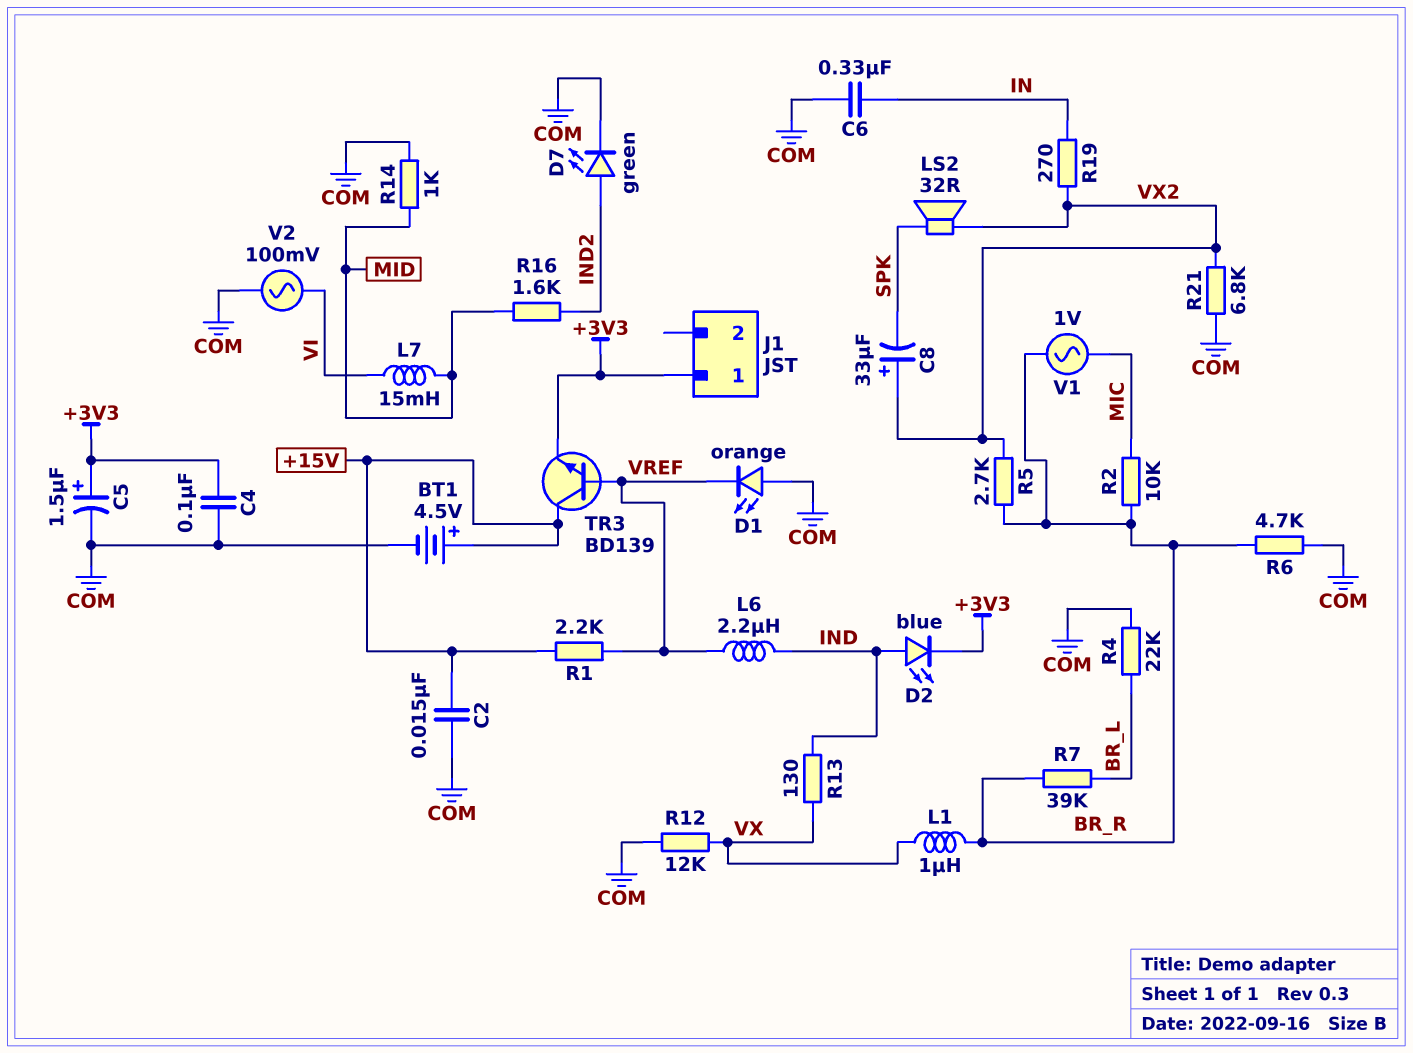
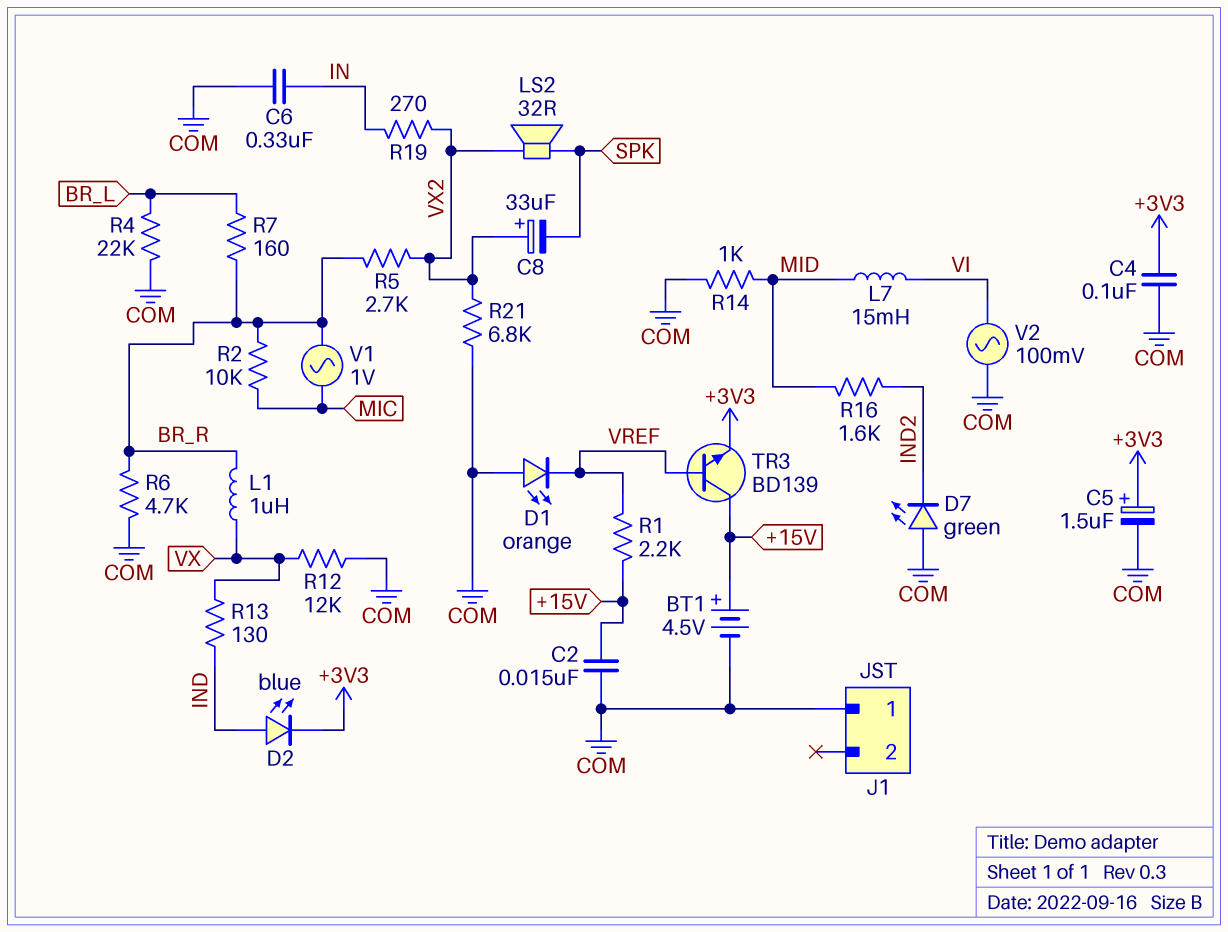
D7: LED green (A IND2, K COM) -> LED green (A COM, K IND2)
J1 pin 1: +3V3 -> COM
L6: 2.2uH (IND, VREF) -> none
R7: 39k (BR_L, BR_R) -> 160 (BR_L, BR_R)

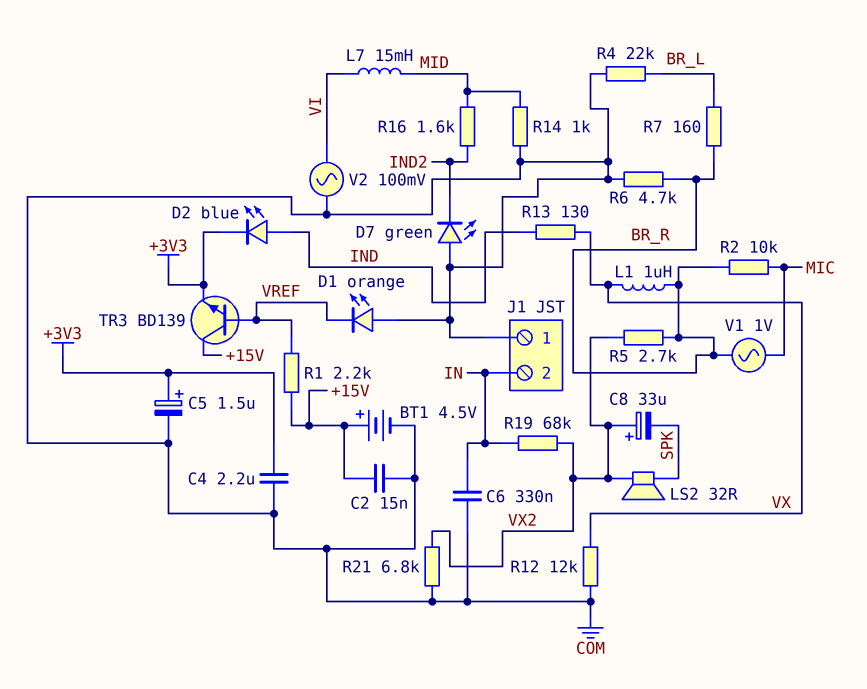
C4: 100nF (+3V3, COM) -> 2.2uF (+3V3, COM)
J1 pin 2: none -> IN
R19: 270 (IN, VX2) -> 68k (IN, VX2)

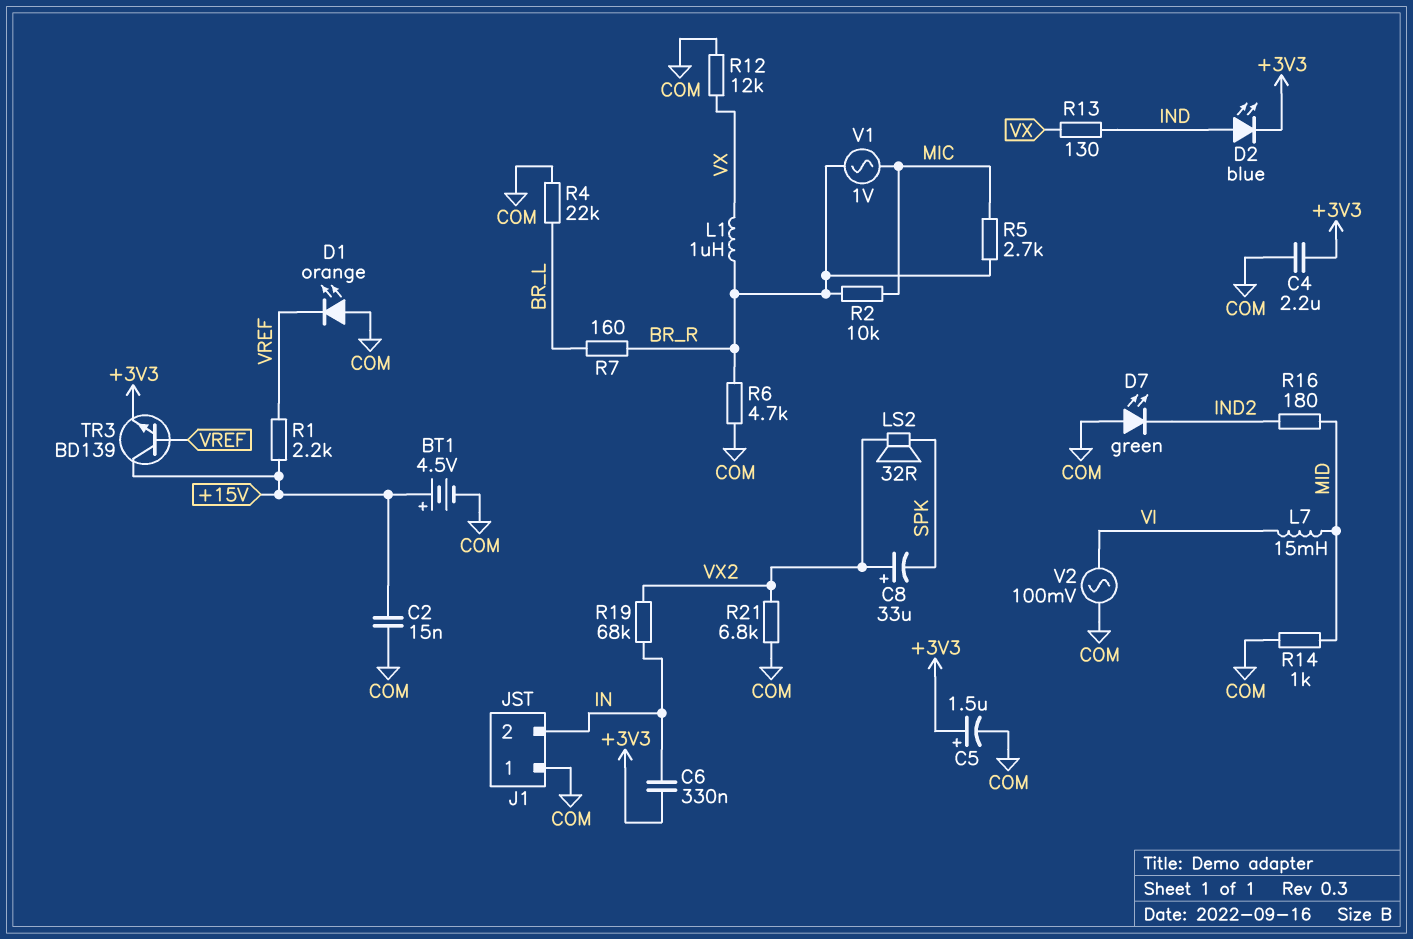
C6: 330nF (COM, IN) -> 330nF (+3V3, IN)
R5: 2.7k (BR_R, VX2) -> 2.7k (BR_R, MIC)
R16: 1.6k (IND2, MID) -> 180 (IND2, MID)

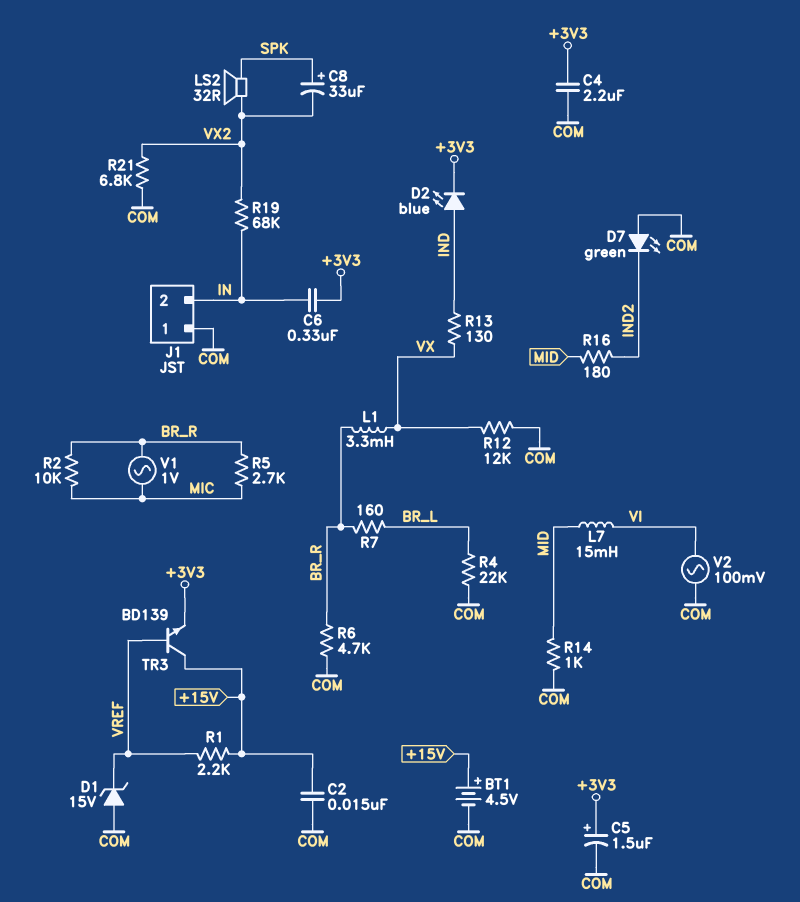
C8: 33uF (plus VX2, minus SPK) -> 33uF (plus SPK, minus VX2)
D1: LED orange (A COM, K VREF) -> zener 15V (A COM, K VREF)
L1: 1uH (BR_R, VX) -> 3.3mH (BR_R, VX)

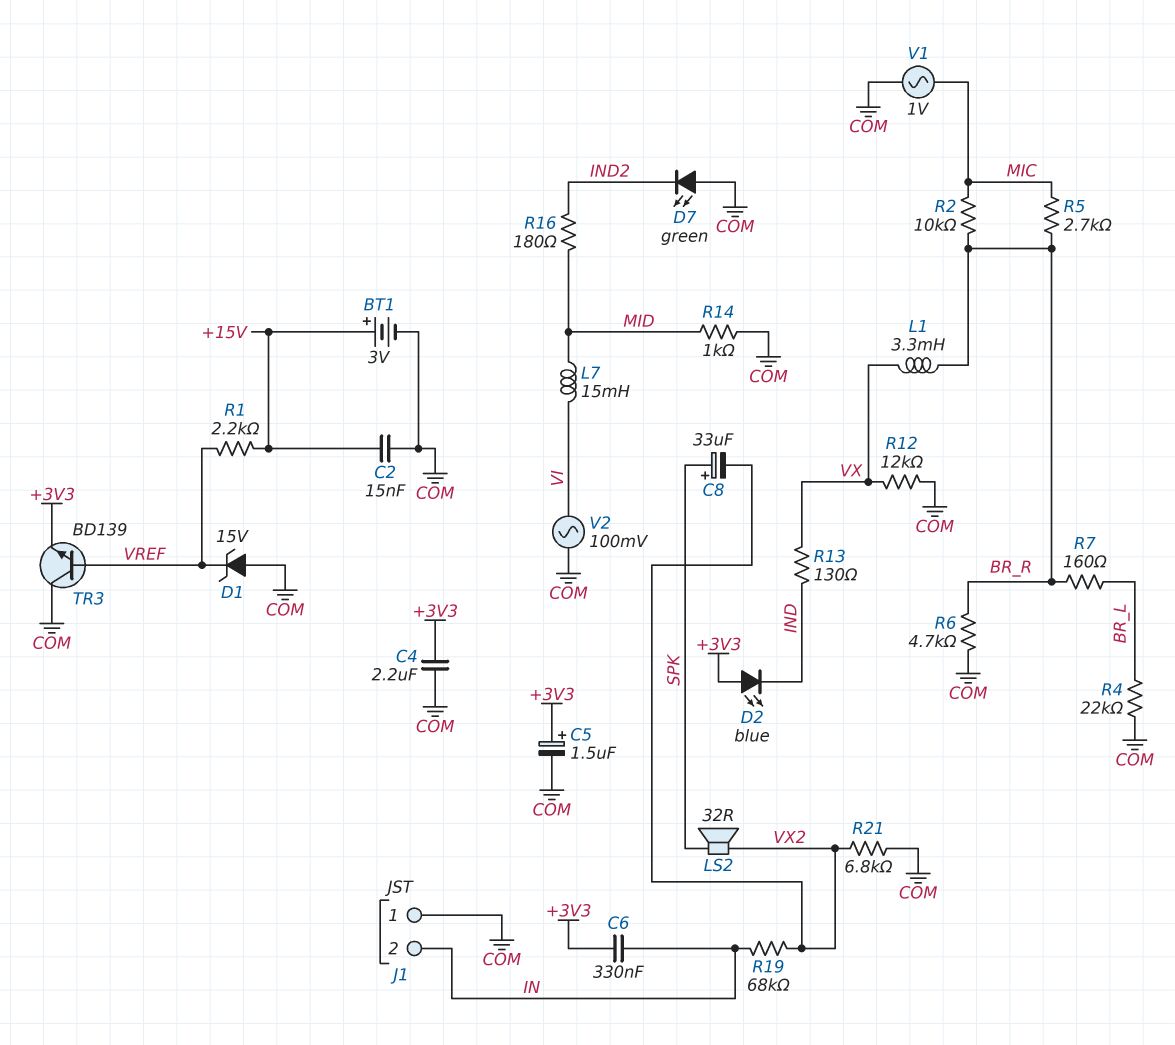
BT1: 4.5V (plus +15V, minus COM) -> 3V (plus +15V, minus COM)
D2: LED blue (A IND, K +3V3) -> LED blue (A +3V3, K IND)
TR3: NPN BD139 (B VREF, C +15V, E +3V3) -> NPN BD139 (B VREF, C COM, E +3V3)
V1: AC 1V (BR_R, MIC) -> AC 1V (COM, MIC)

